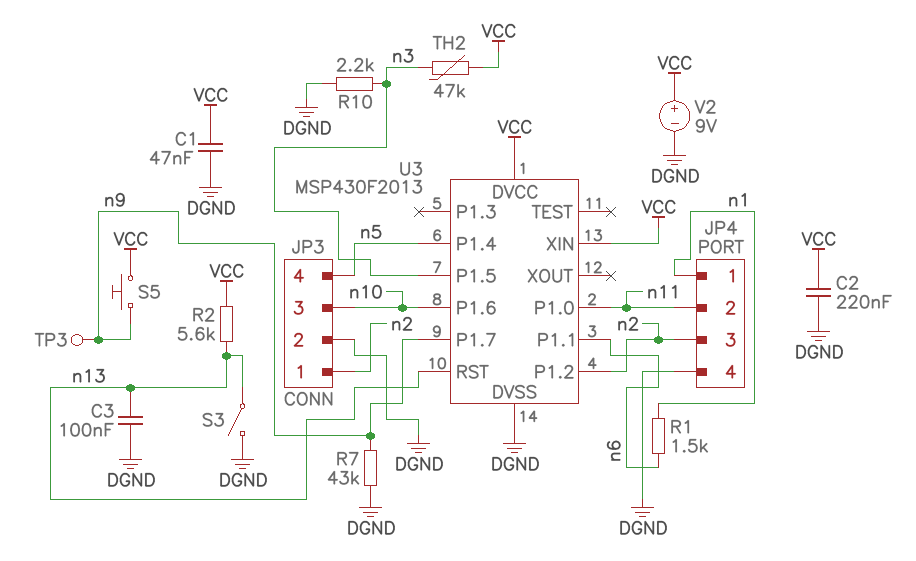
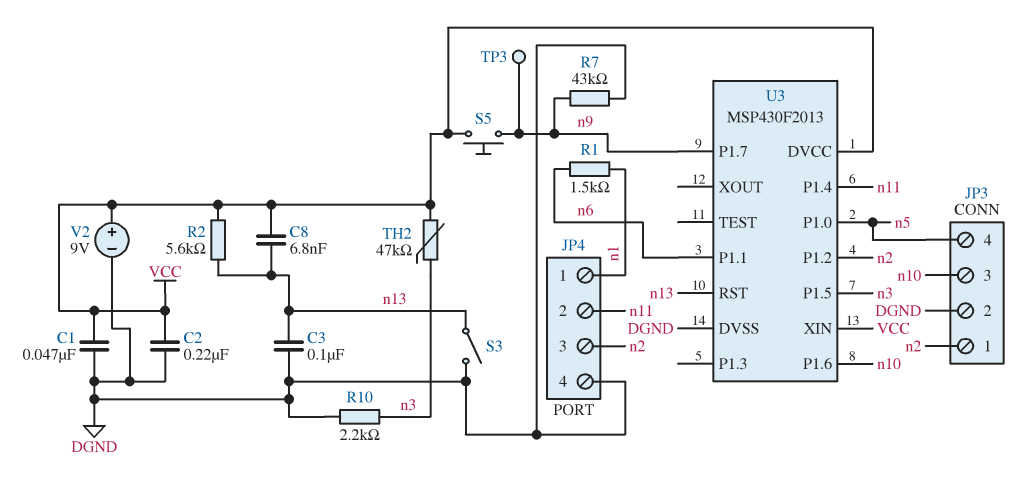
C8: none -> 6.8nF (VCC, n13)
U3 pin P1.0: n11 -> n5
U3 pin P1.4: n5 -> n11

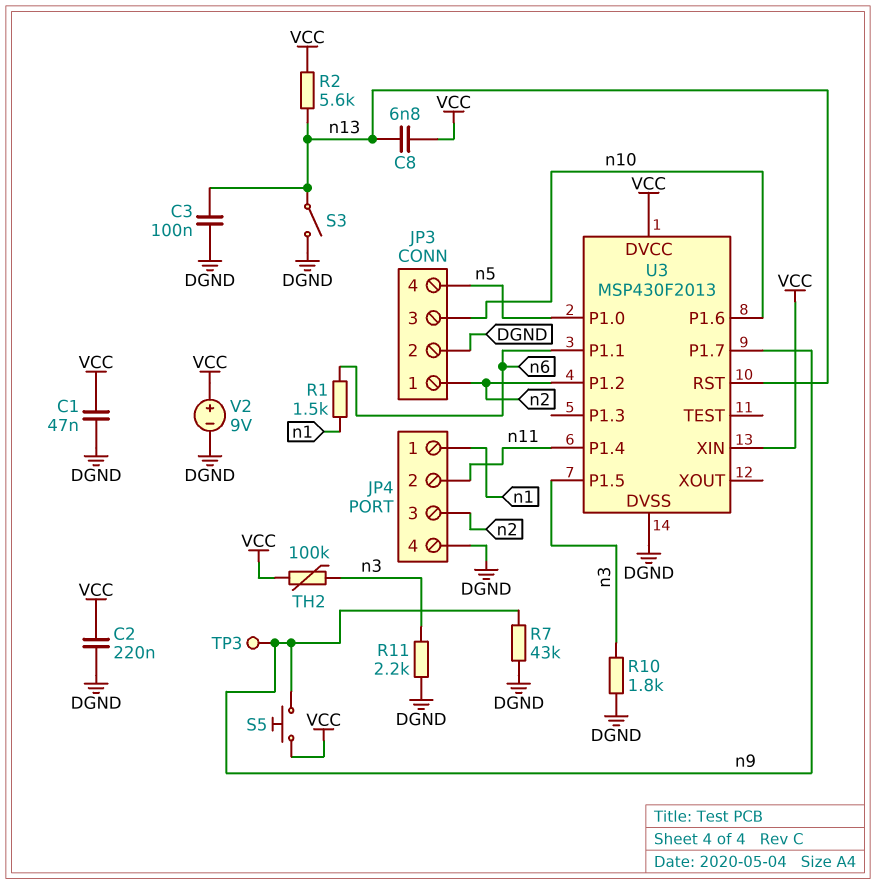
R10: 2.2k (DGND, n3) -> 1.8k (DGND, n3)
R11: none -> 2.2k (DGND, n3)
TH2: 47k (VCC, n3) -> 100k (VCC, n3)

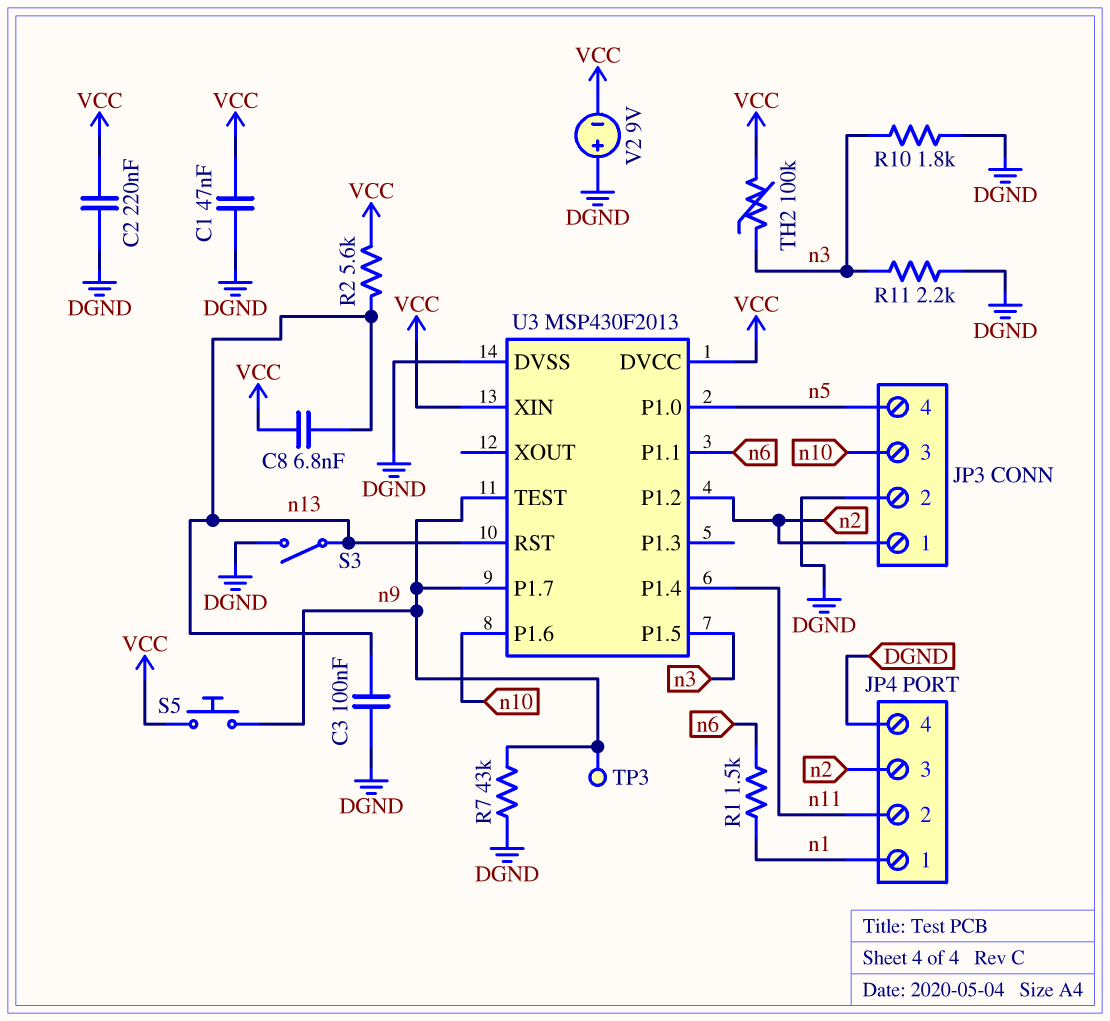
U3 pin TEST: none -> n9
V2: 9V (plus VCC, minus DGND) -> 9V (plus DGND, minus VCC)

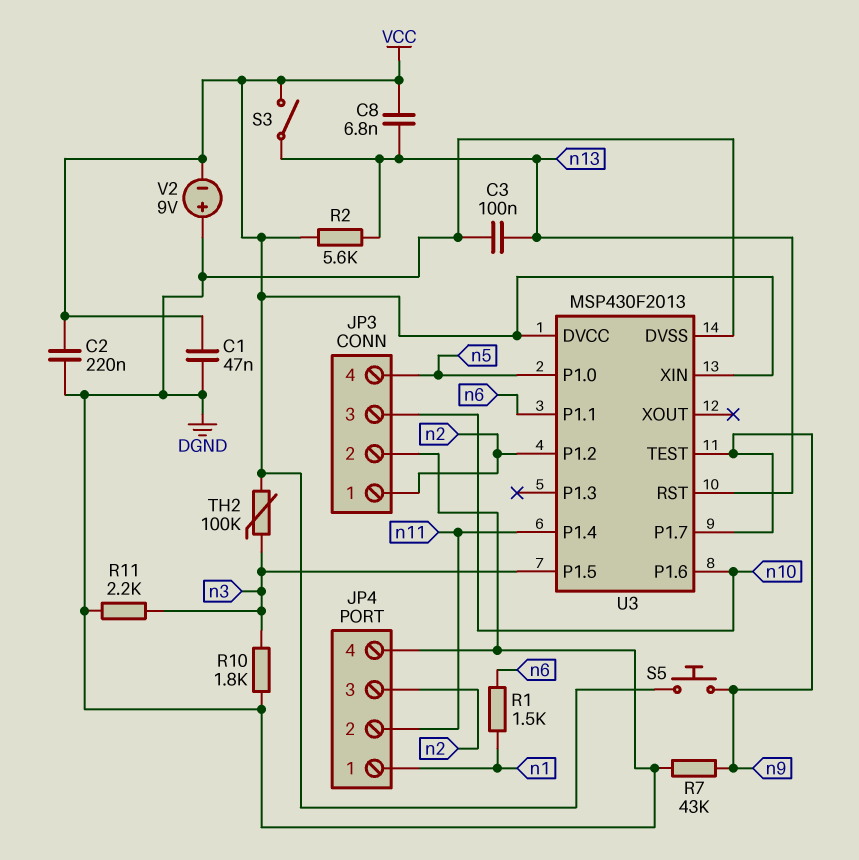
S3: switch (DGND, n13) -> switch (VCC, n13)
TP3: test point (n9) -> none

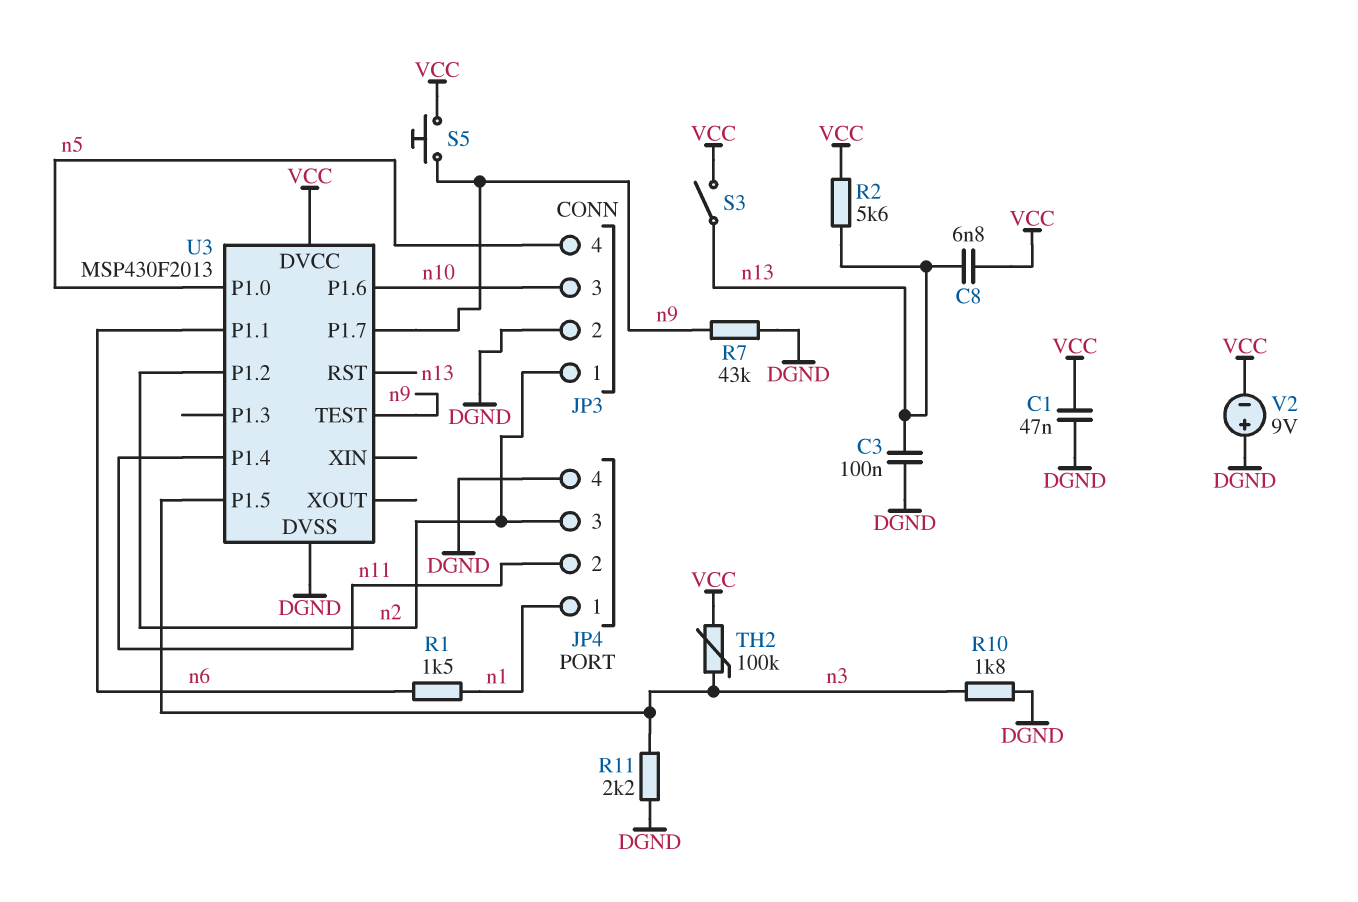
C2: 220nF (DGND, VCC) -> none
U3 pin XIN: VCC -> none

